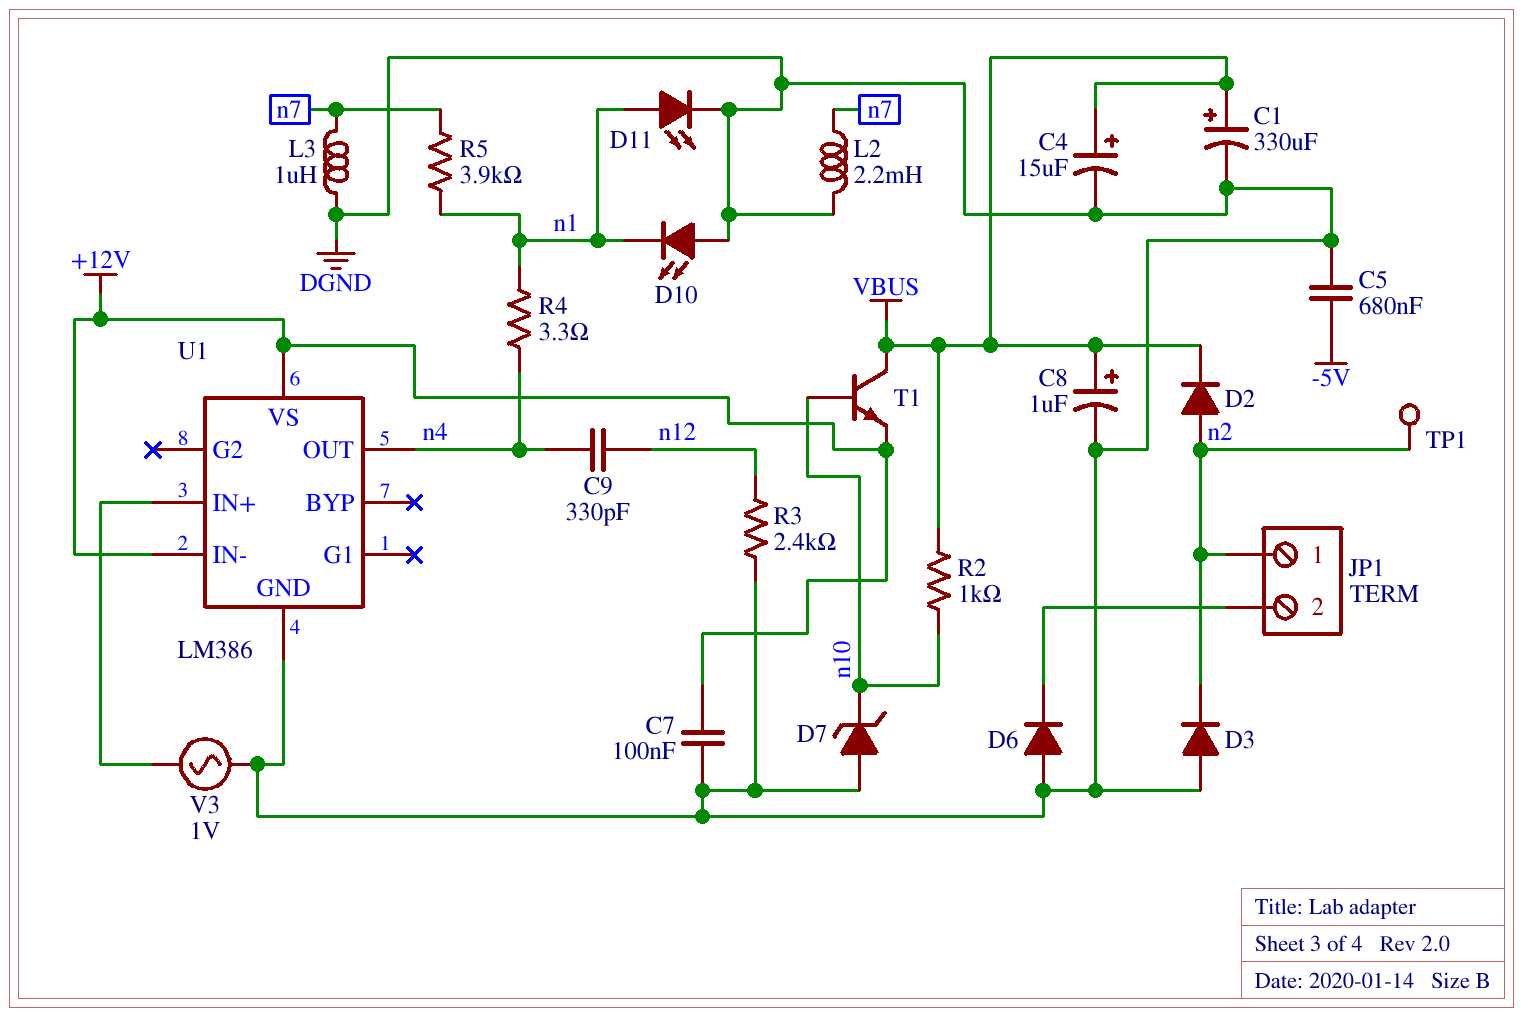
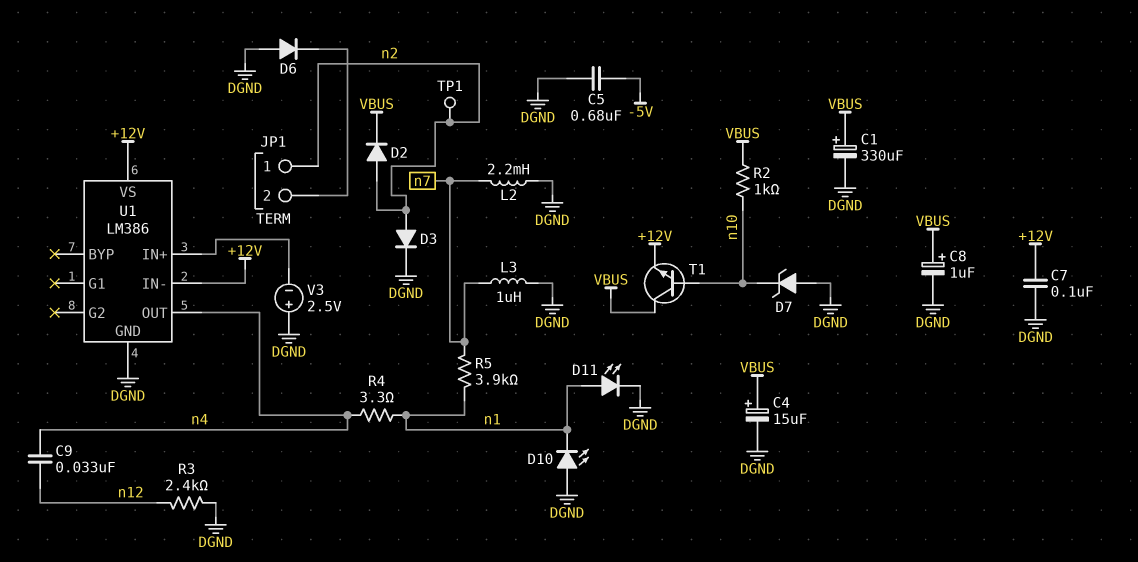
C9: 330pF (n4, n12) -> 33nF (n4, n12)
D3: diode (A DGND, K n2) -> diode (A n2, K DGND)
V3: AC 1V (DGND, U1/IN+) -> 2.5V (plus DGND, minus U1/IN+)

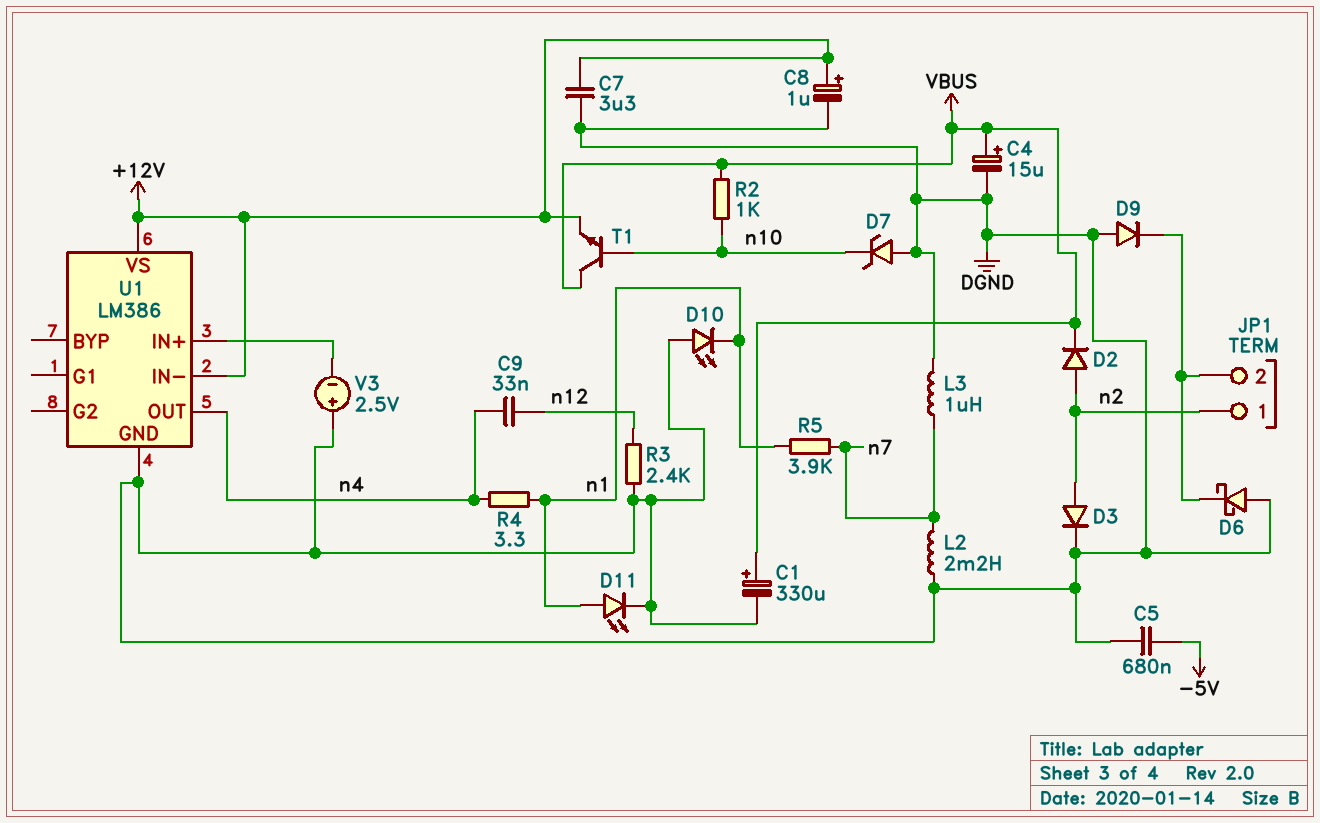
C7: 100nF (+12V, DGND) -> 3.3uF (+12V, DGND)
C8: 1uF (plus VBUS, minus DGND) -> 1uF (plus +12V, minus DGND)
D6: diode (A DGND, K JP1/2) -> schottky (A DGND, K JP1/2)
D9: none -> diode (A DGND, K JP1/2)
TP1: test point (n2) -> none

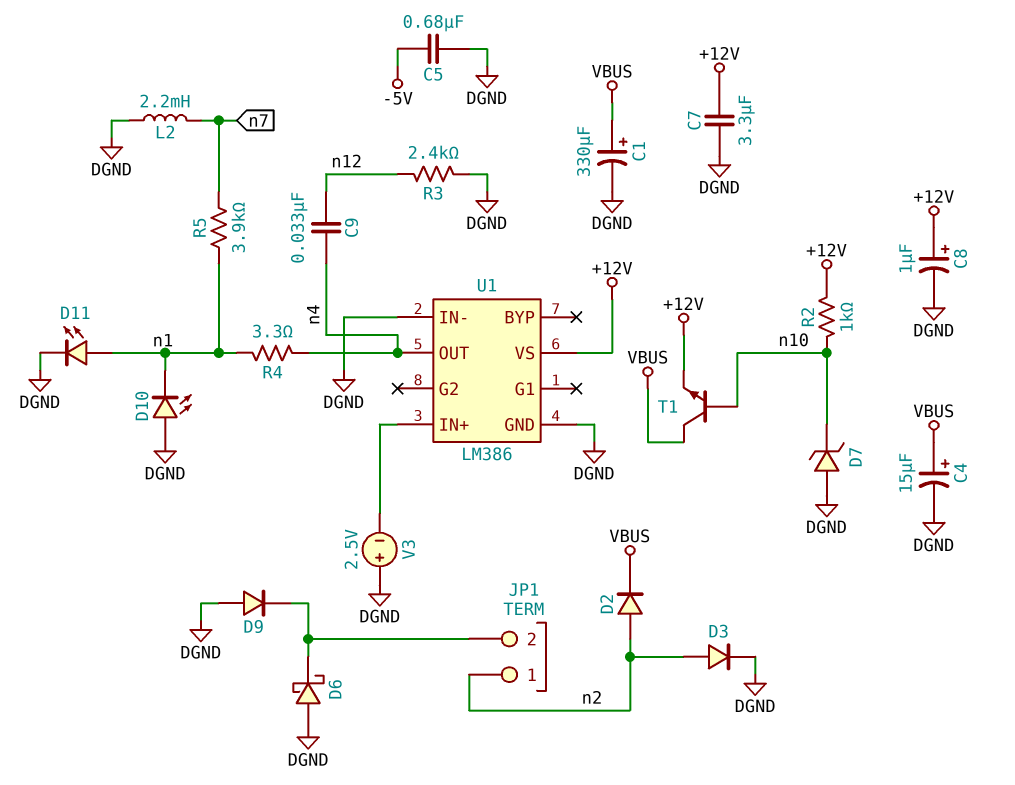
L3: 1uH (DGND, n7) -> none
R2: 1k (VBUS, n10) -> 1k (+12V, n10)
U1 pin IN-: +12V -> DGND

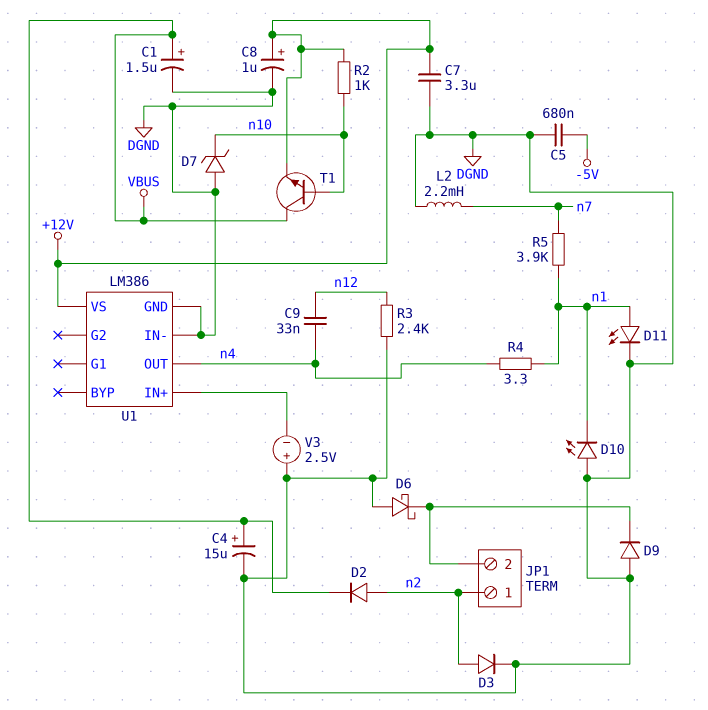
C1: 330uF (plus VBUS, minus DGND) -> 1.5uF (plus VBUS, minus DGND)

